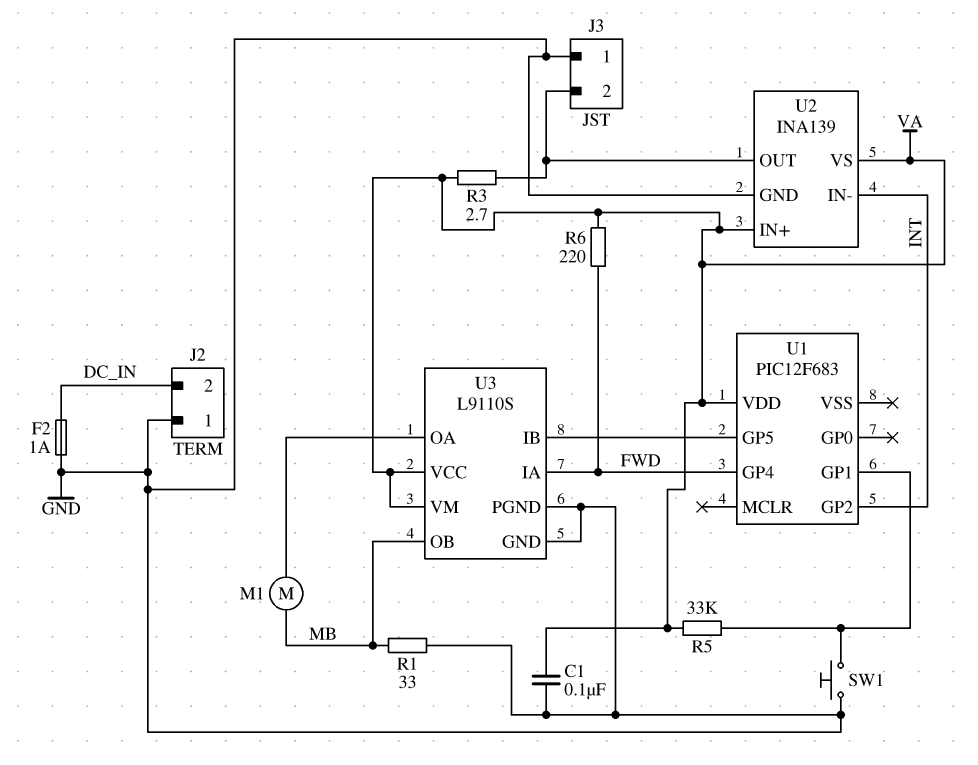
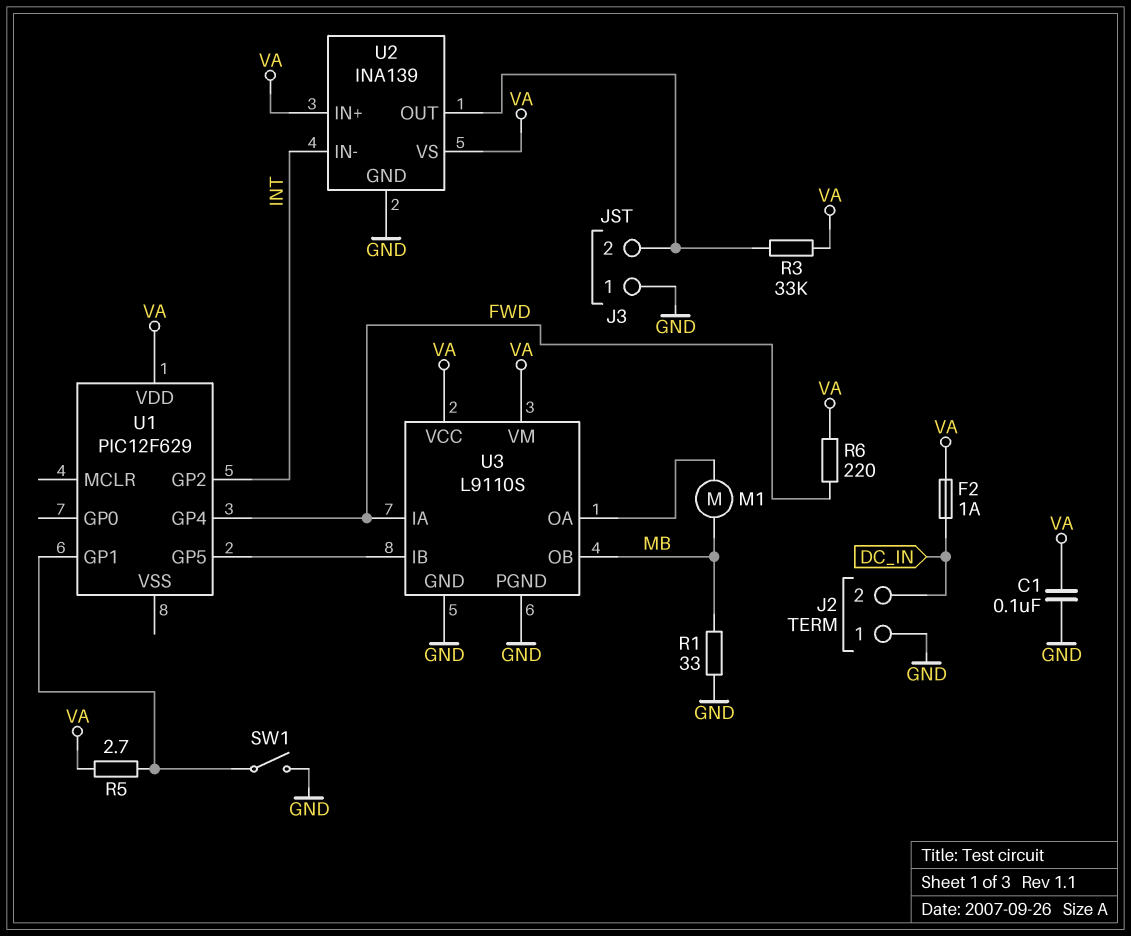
F2: 1A (DC_IN, GND) -> 1A (DC_IN, VA)
R3: 2.7 (J3/2, VA) -> 33k (J3/2, VA)
R5: 33k (U1/GP1, VA) -> 2.7 (U1/GP1, VA)
SW1: button (GND, U1/GP1) -> switch (GND, U1/GP1)
U1: PIC12F683 -> PIC12F629

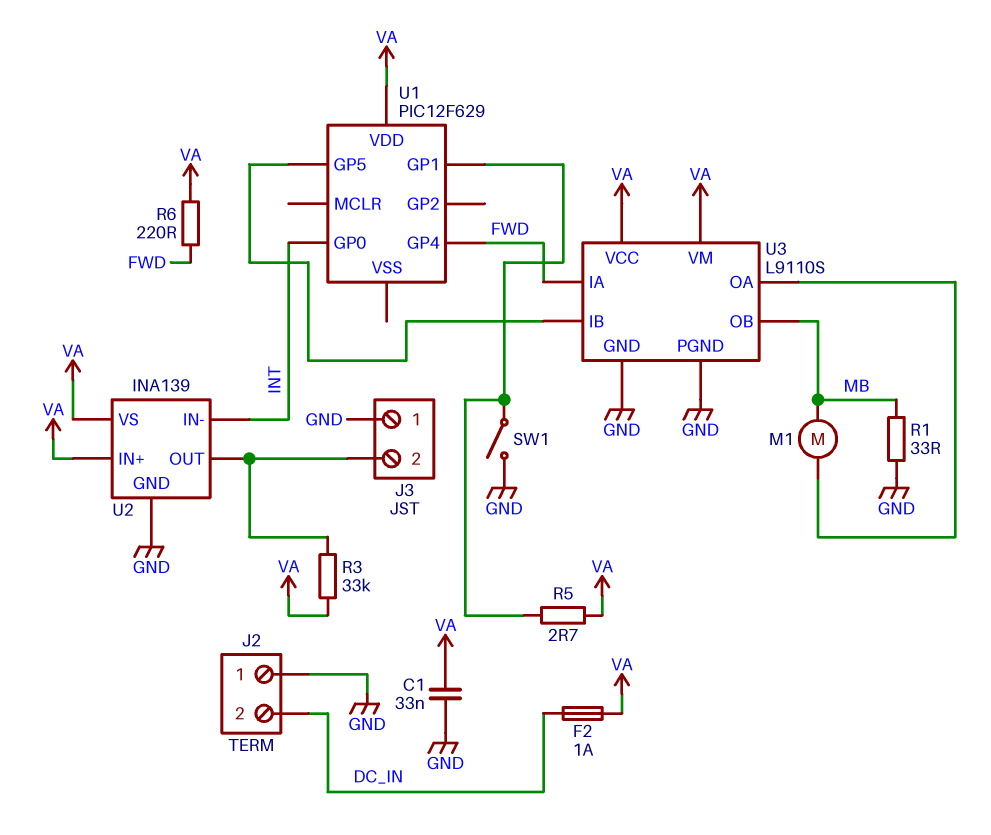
C1: 100nF (GND, VA) -> 33nF (GND, VA)
U1 pin GP0: none -> INT
U1 pin GP2: INT -> none

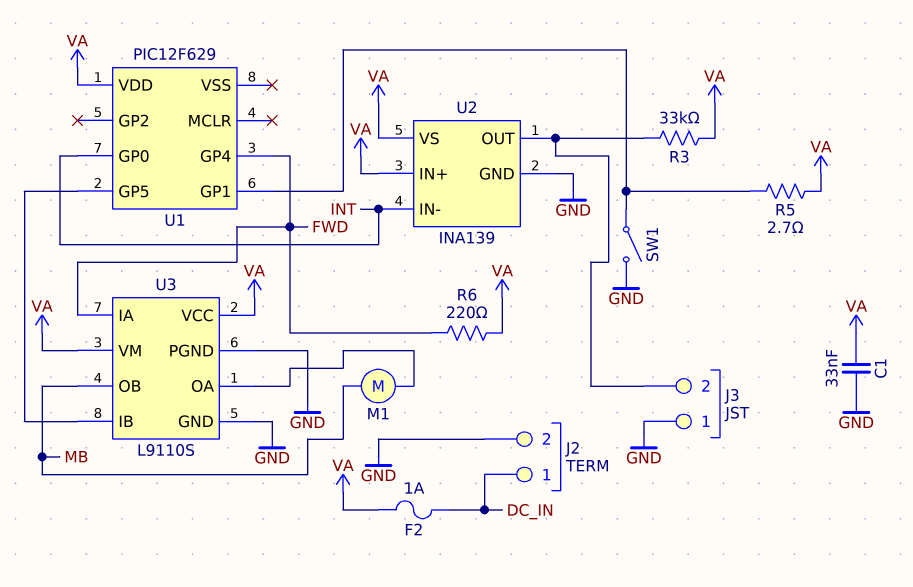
J2 pin 1: GND -> DC_IN
J2 pin 2: DC_IN -> GND
R1: 33 (GND, MB) -> none

